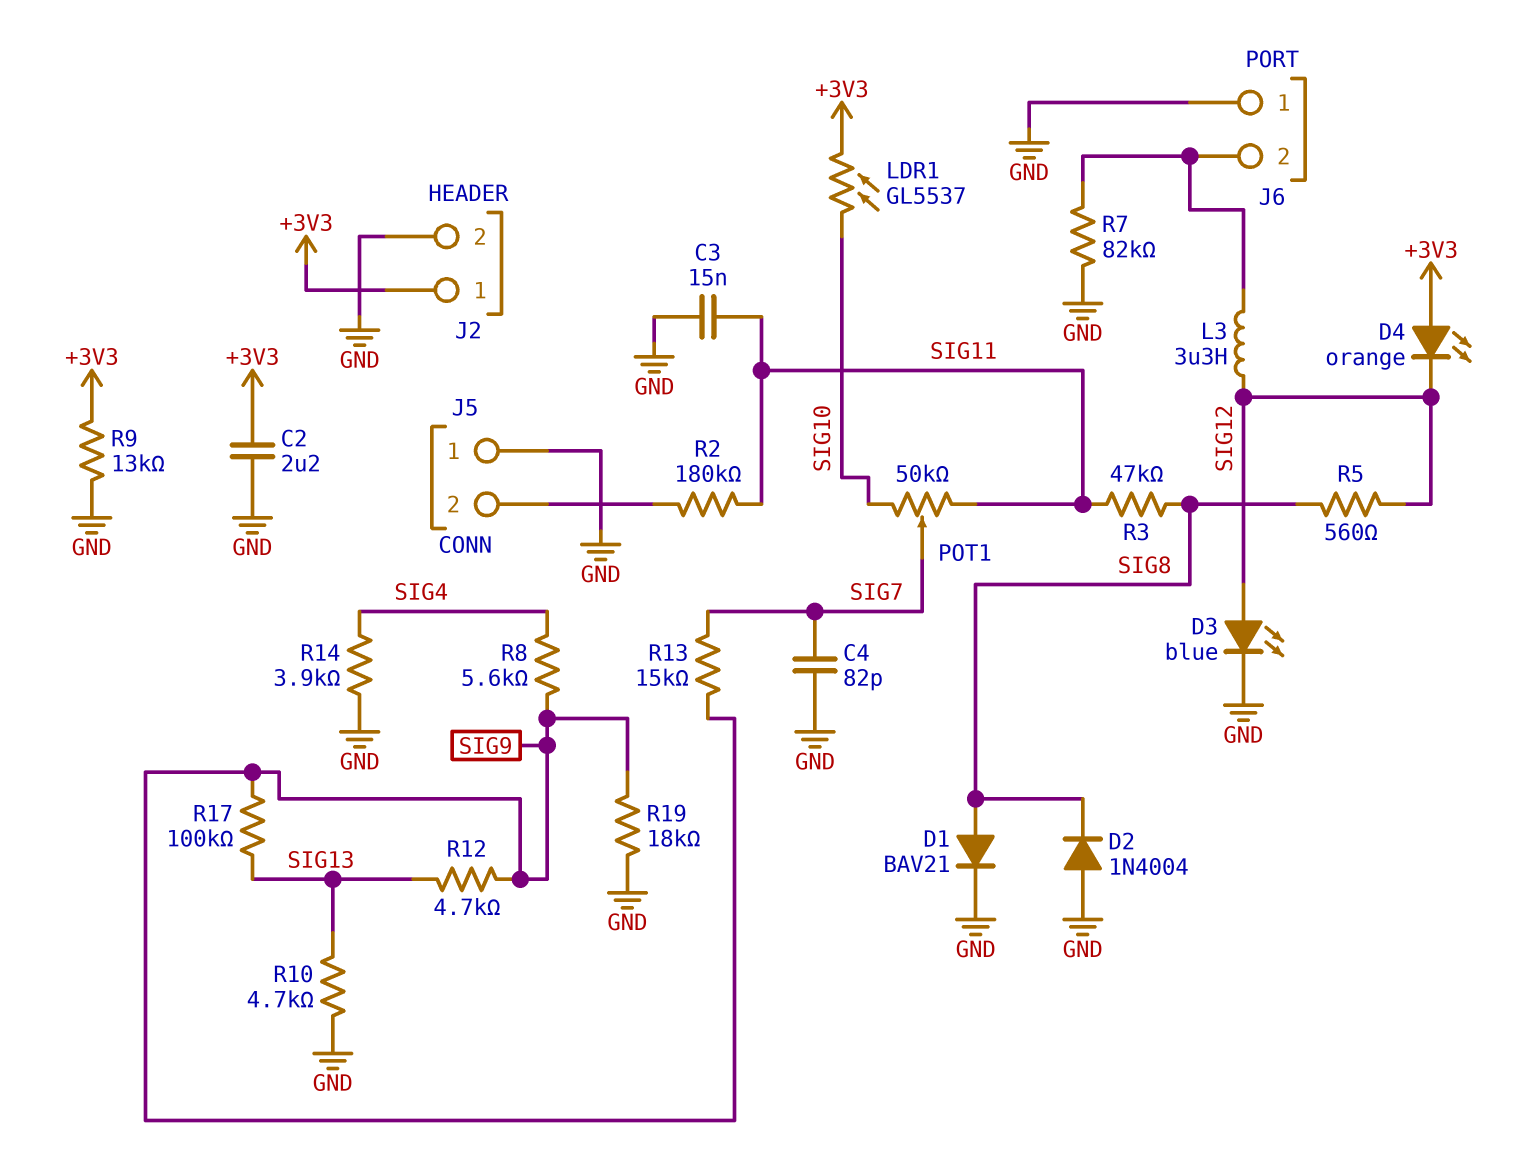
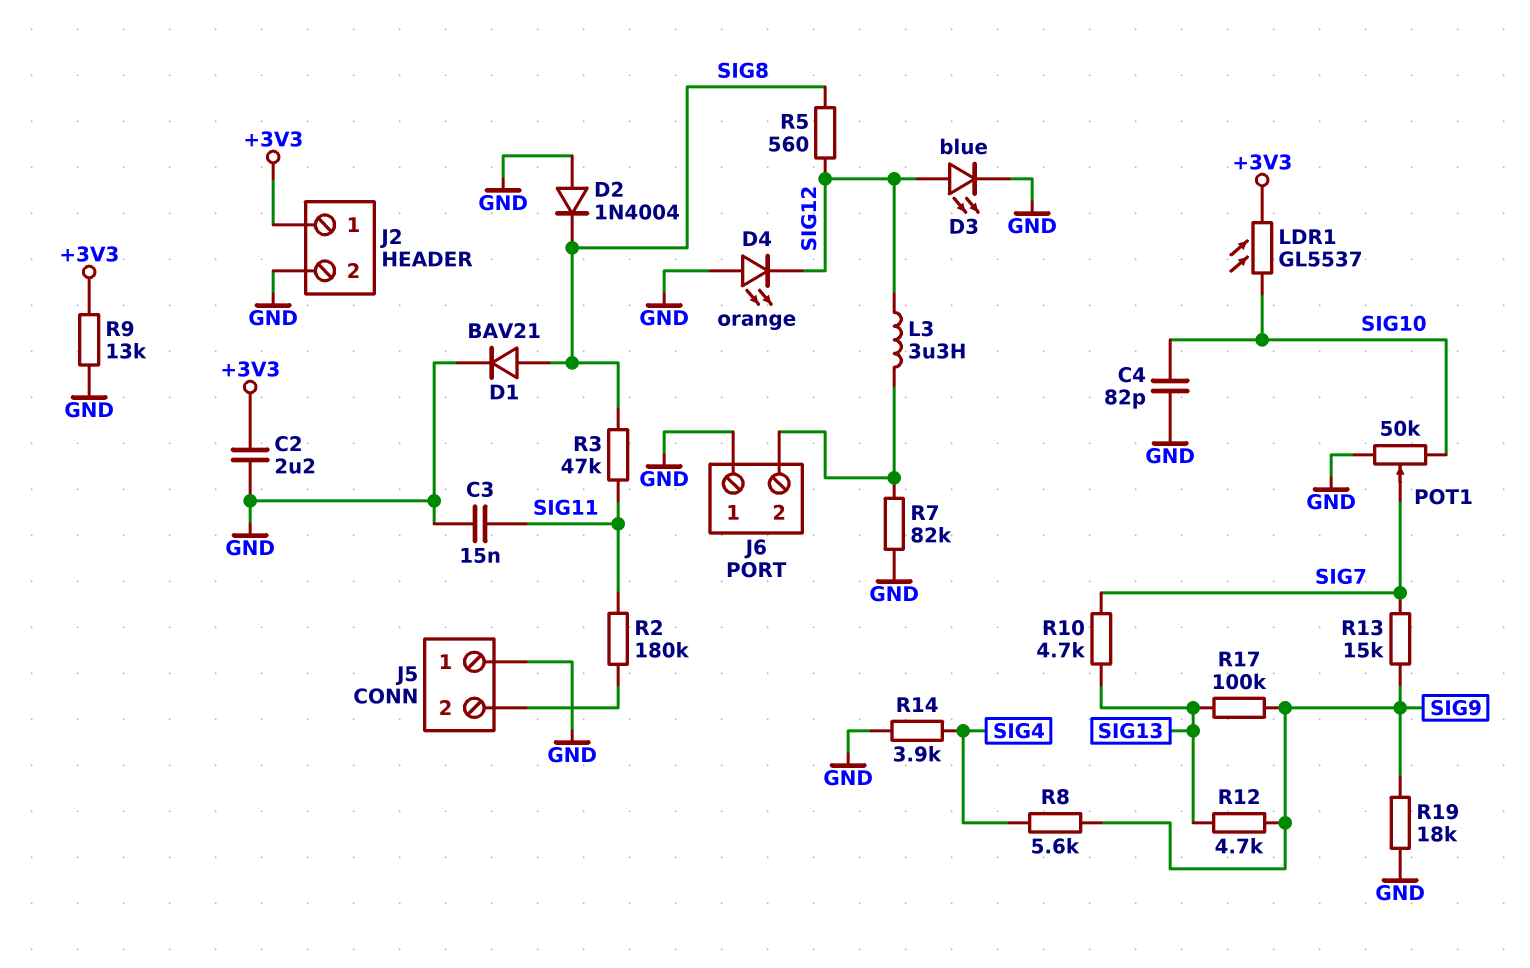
C4: 82pF (GND, SIG7) -> 82pF (GND, SIG10)
D4: LED orange (A +3V3, K SIG12) -> LED orange (A GND, K SIG12)
POT1: 50k (SIG10, SIG11, wiper SIG7) -> 50k (GND, SIG10, wiper SIG7)
R10: 4.7k (GND, SIG13) -> 4.7k (SIG7, SIG13)

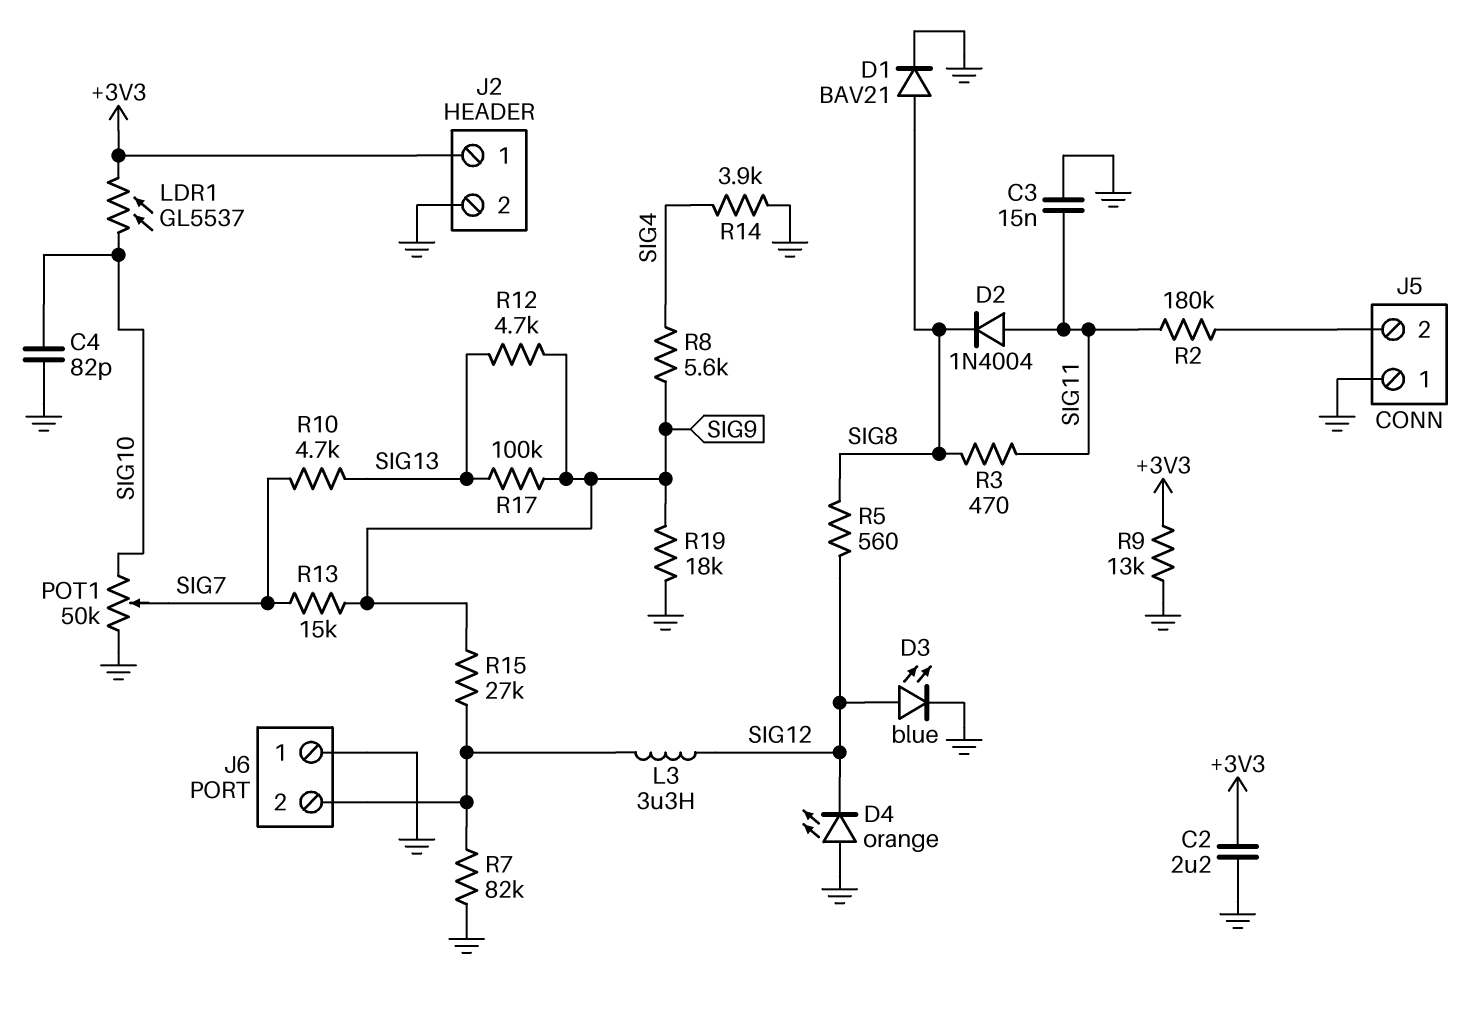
D2: diode 1N4004 (A GND, K SIG8) -> diode 1N4004 (A SIG11, K SIG8)
R3: 47k (SIG8, SIG11) -> 470 (SIG8, SIG11)
R15: none -> 27k (J6/2, SIG9)

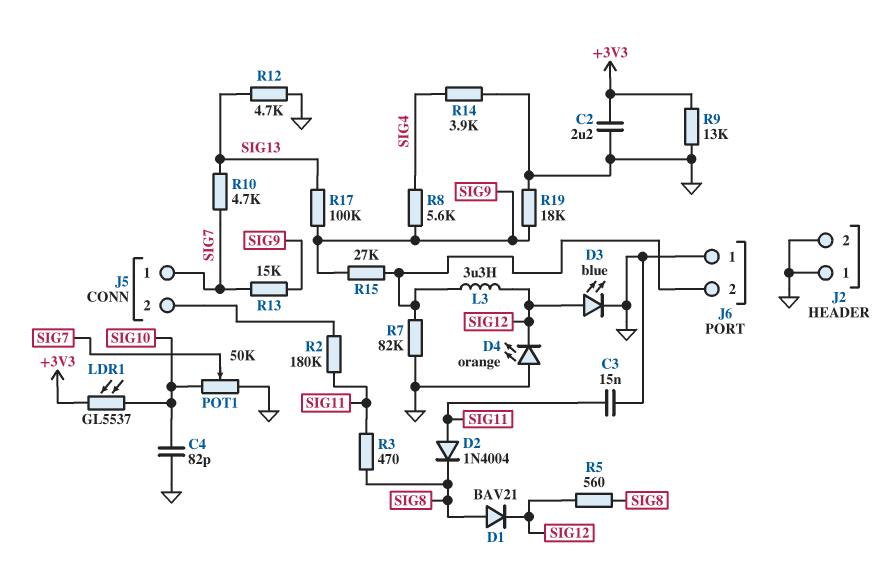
D1: diode BAV21 (A SIG8, K GND) -> diode BAV21 (A SIG8, K SIG12)
J2 pin 1: +3V3 -> GND
J5 pin 1: GND -> SIG7
R12: 4.7k (SIG9, SIG13) -> 4.7k (GND, SIG13)

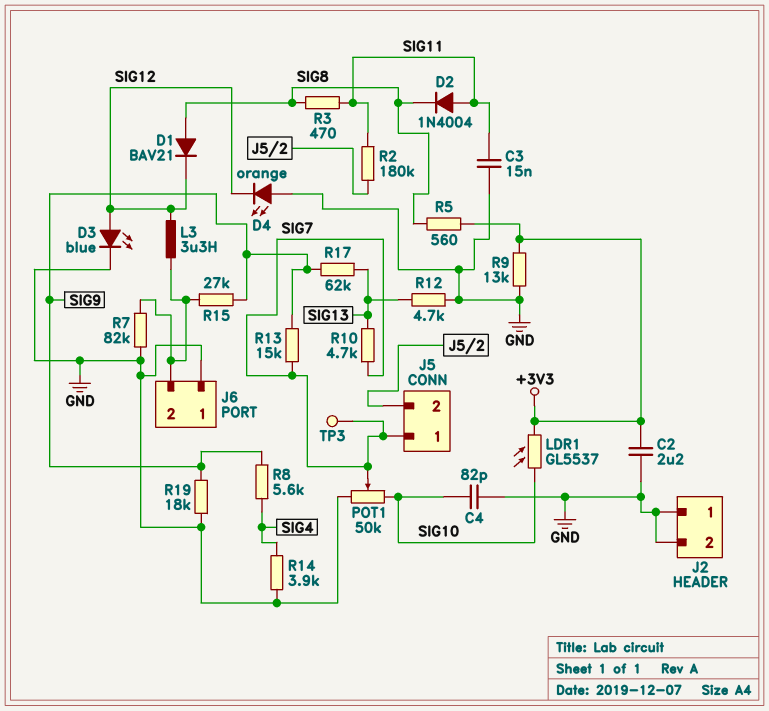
R5: 560 (SIG8, SIG12) -> 560 (+3V3, SIG8)
R17: 100k (SIG9, SIG13) -> 62k (SIG9, SIG13)
TP3: none -> test point (SIG7)

